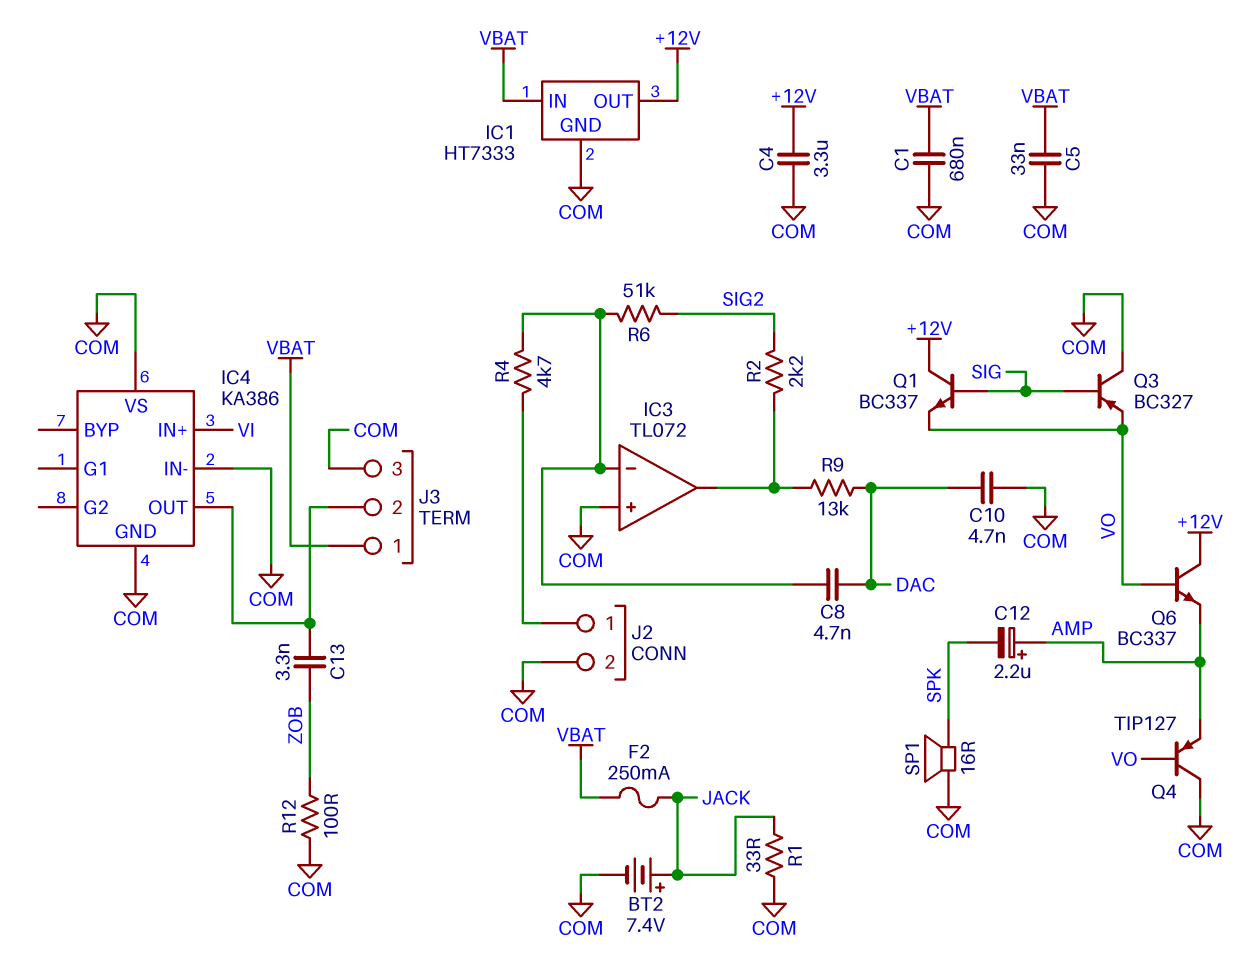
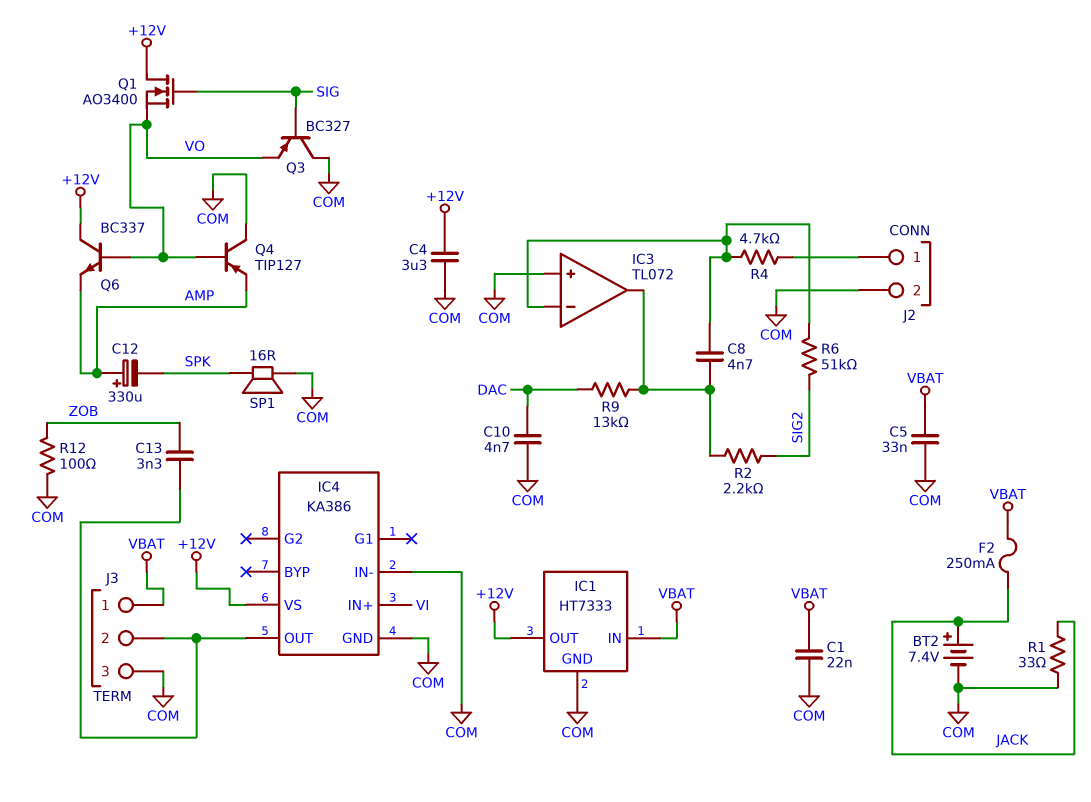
C1: 680nF (COM, VBAT) -> 22nF (COM, VBAT)
C8: 4.7nF (DAC, IC3/in-) -> 4.7nF (IC3/in-, IC3/out)
C12: 2.2uF (plus AMP, minus SPK) -> 330uF (plus AMP, minus SPK)
IC4 pin VS: COM -> +12V
Q1: NPN BC337 (B SIG, C +12V, E VO) -> NMOS AO3400 (G SIG, D +12V, S VO)

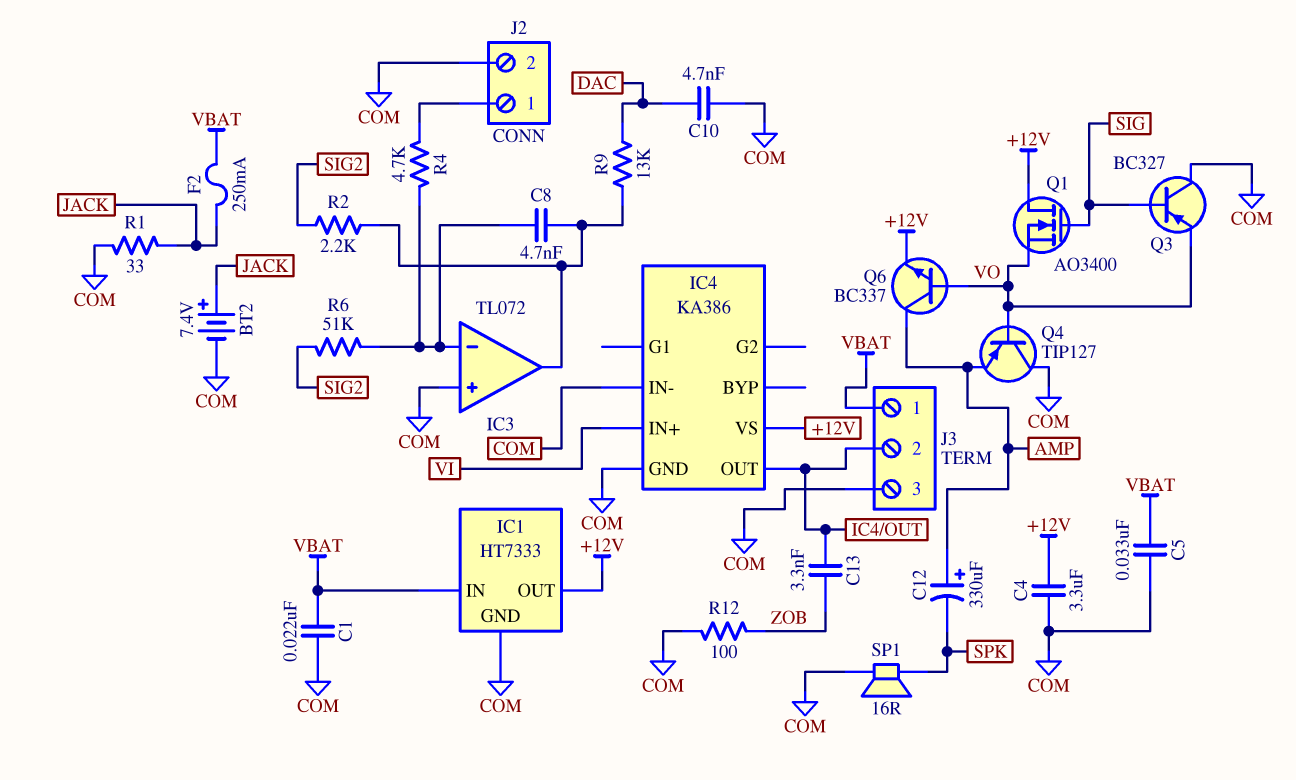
Q6: NPN BC337 (B VO, C +12V, E AMP) -> NPN BC337 (B VO, C AMP, E +12V)

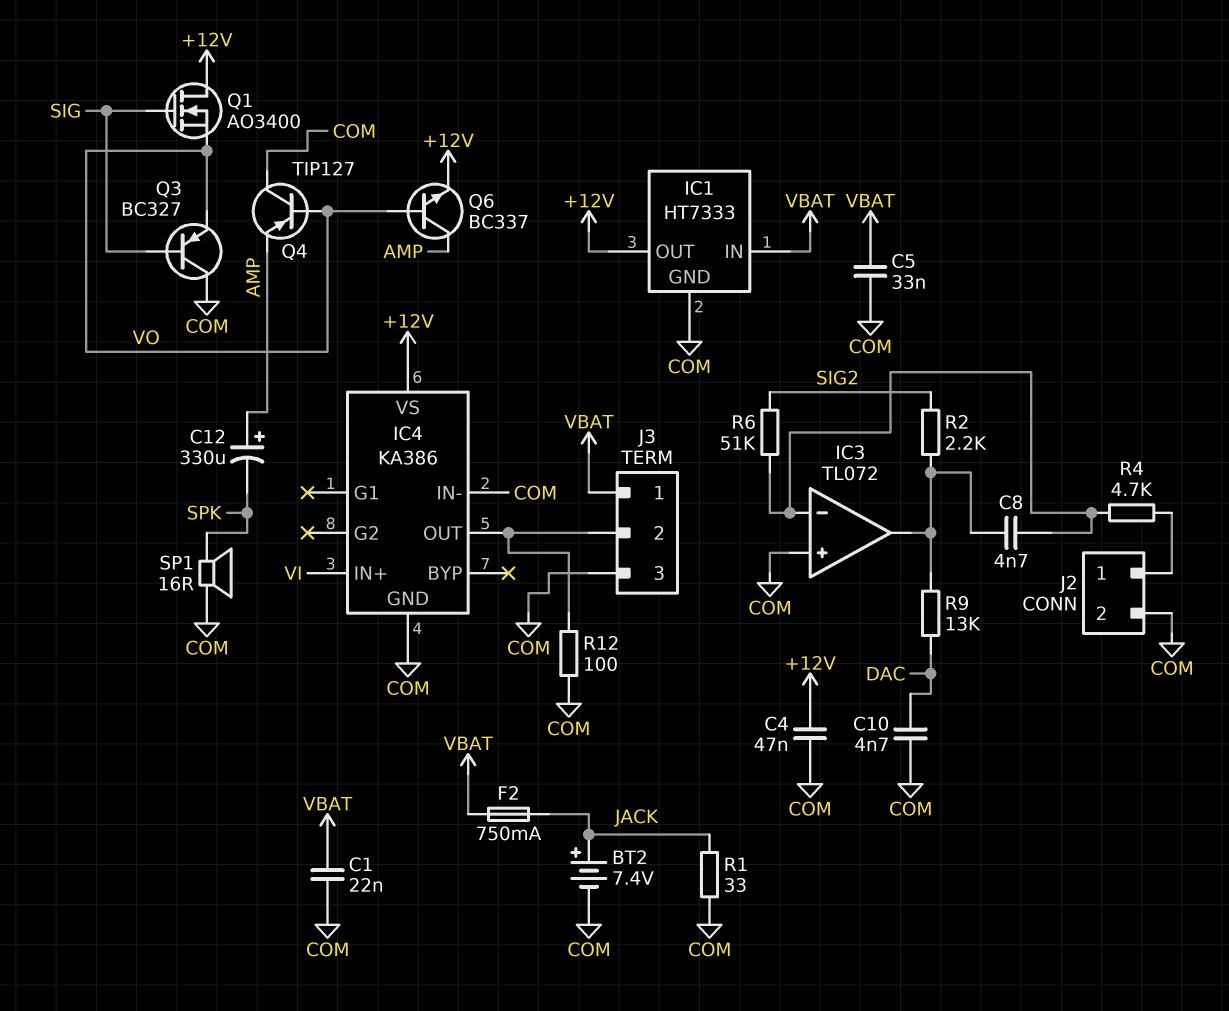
C4: 3.3uF (+12V, COM) -> 47nF (+12V, COM)
C13: 3.3nF (IC4/OUT, ZOB) -> none
F2: 250mA (JACK, VBAT) -> 750mA (JACK, VBAT)
R12: 100 (COM, ZOB) -> 100 (COM, IC4/OUT)

